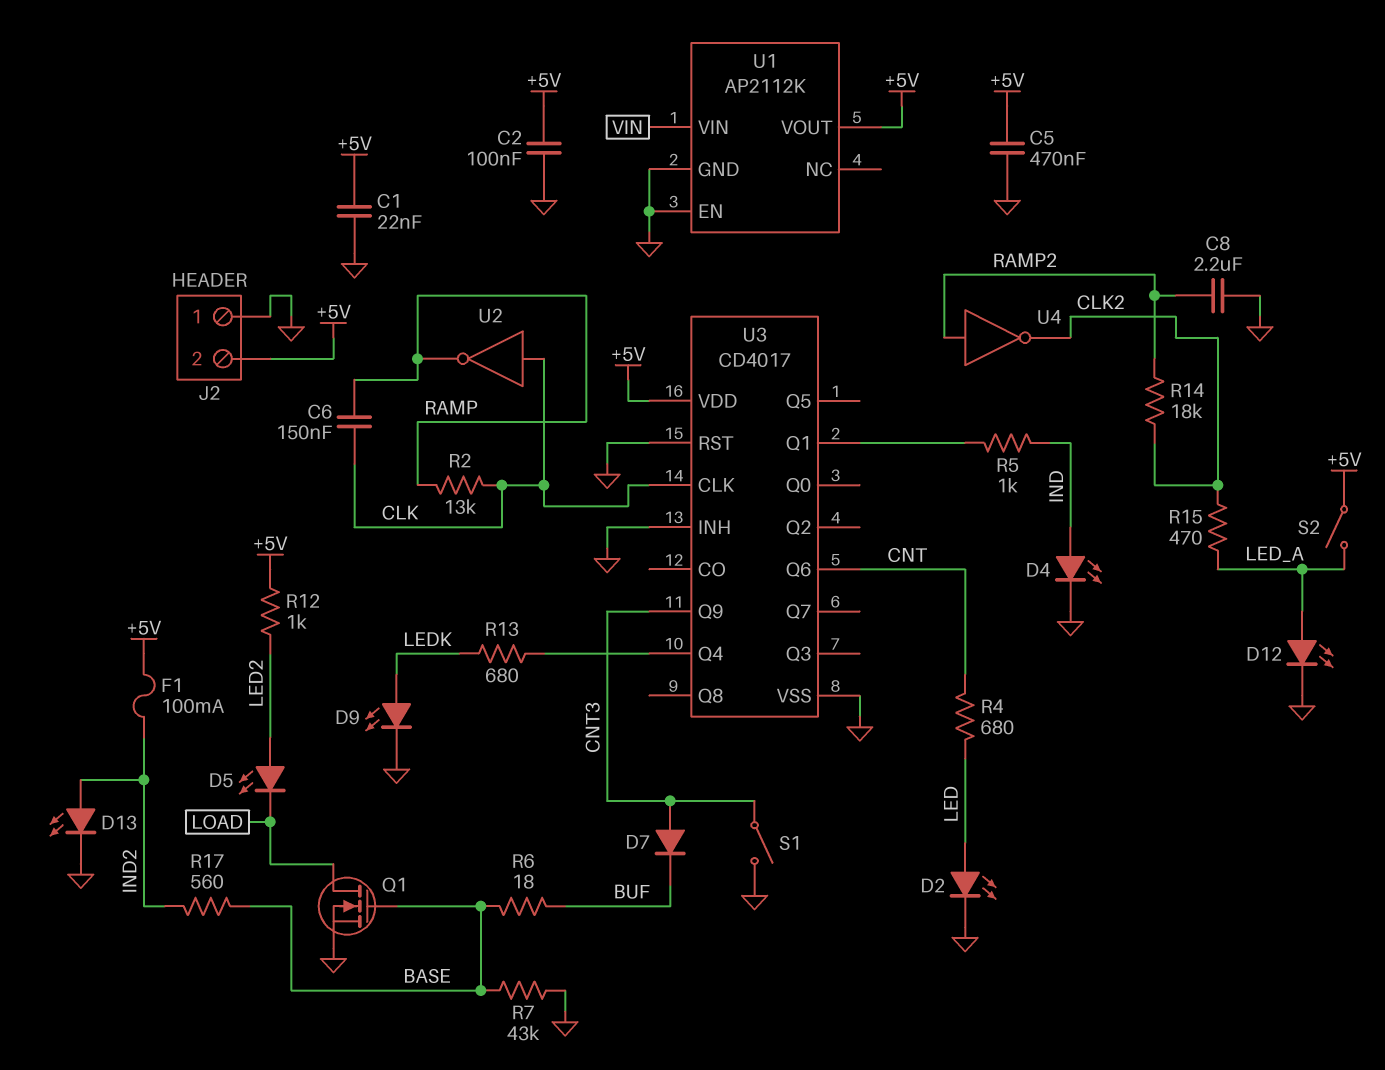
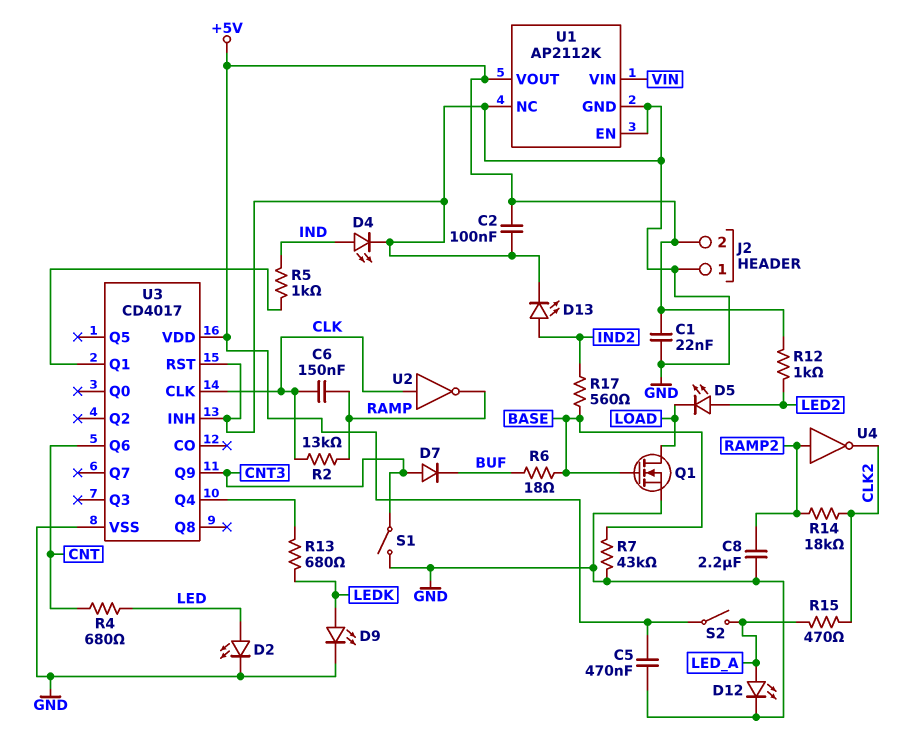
F1: 100mA (+5V, IND2) -> none
U1 pin NC: none -> GND

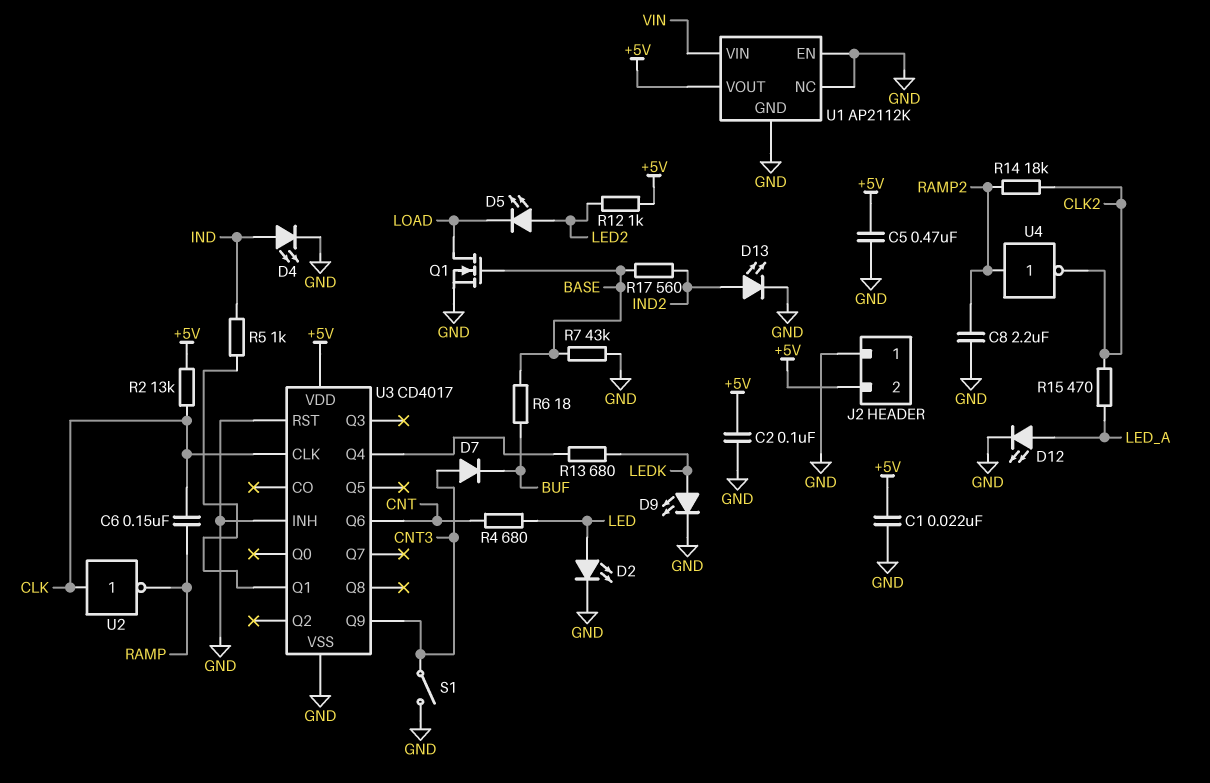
R2: 13k (CLK, RAMP) -> 13k (+5V, CLK)
S2: switch (+5V, LED_A) -> none

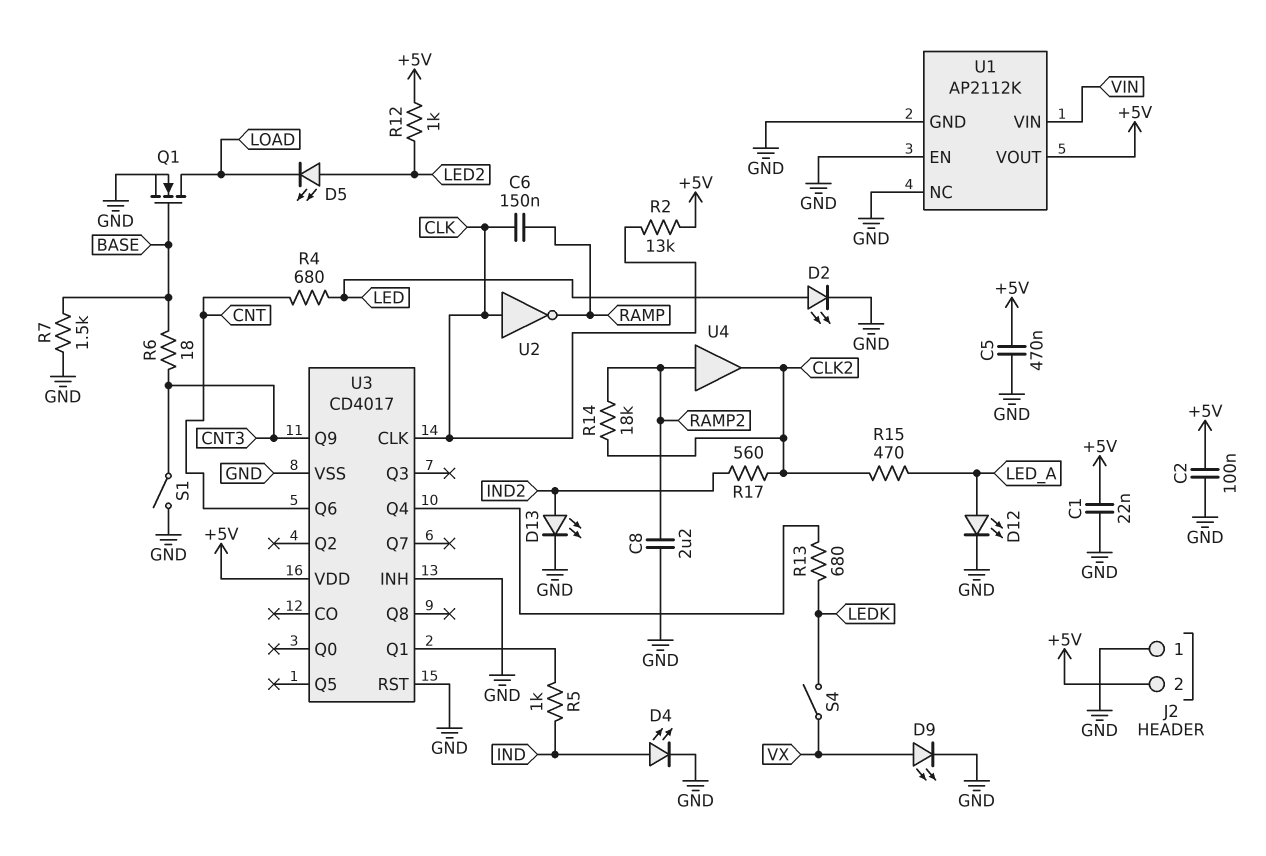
D7: diode (A CNT3, K BUF) -> none
D9: LED (A LEDK, K GND) -> LED (A VX, K GND)
R6: 18 (BASE, BUF) -> 18 (BASE, CNT3)
R7: 43k (BASE, GND) -> 1.5k (BASE, GND)
R17: 560 (BASE, IND2) -> 560 (CLK2, IND2)
S4: none -> switch (LEDK, VX)
U4: NOT (in RAMP2, out CLK2) -> buffer (in RAMP2, out CLK2)

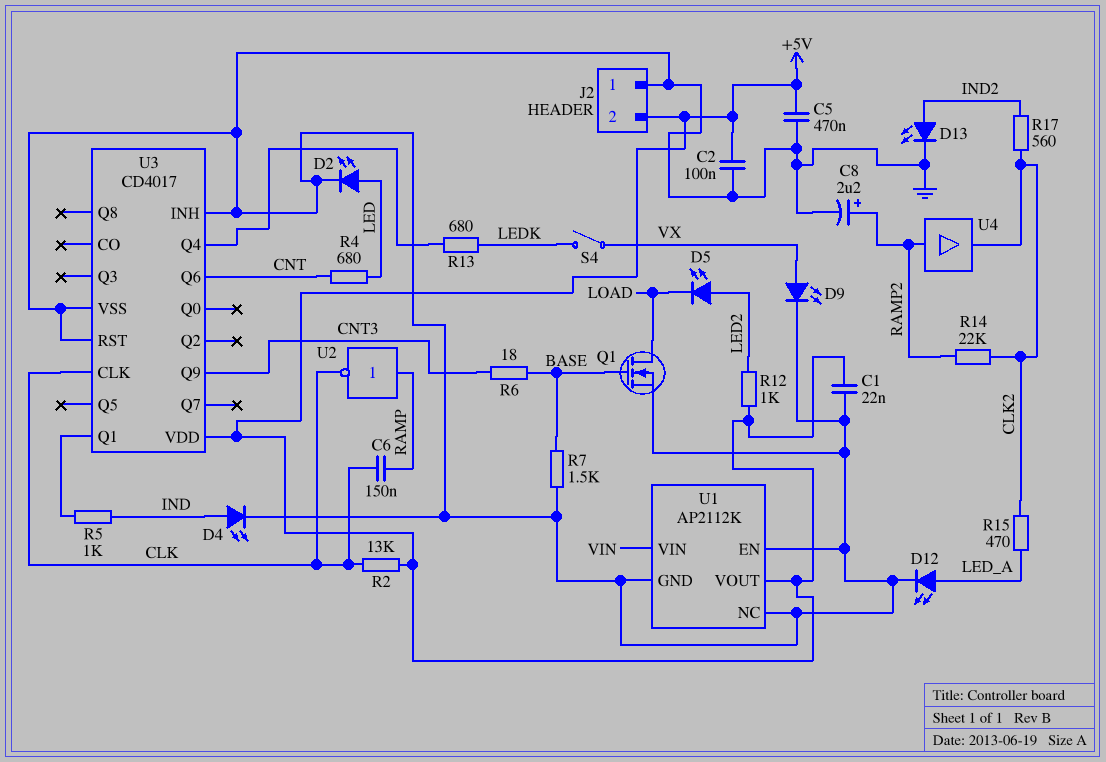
C8: 2.2uF (GND, RAMP2) -> 2.2uF (plus RAMP2, minus GND)
R14: 18k (CLK2, RAMP2) -> 22k (CLK2, RAMP2)
S1: switch (CNT3, GND) -> none
U2: NOT (in CLK, out RAMP) -> NOT (in RAMP, out CLK)

